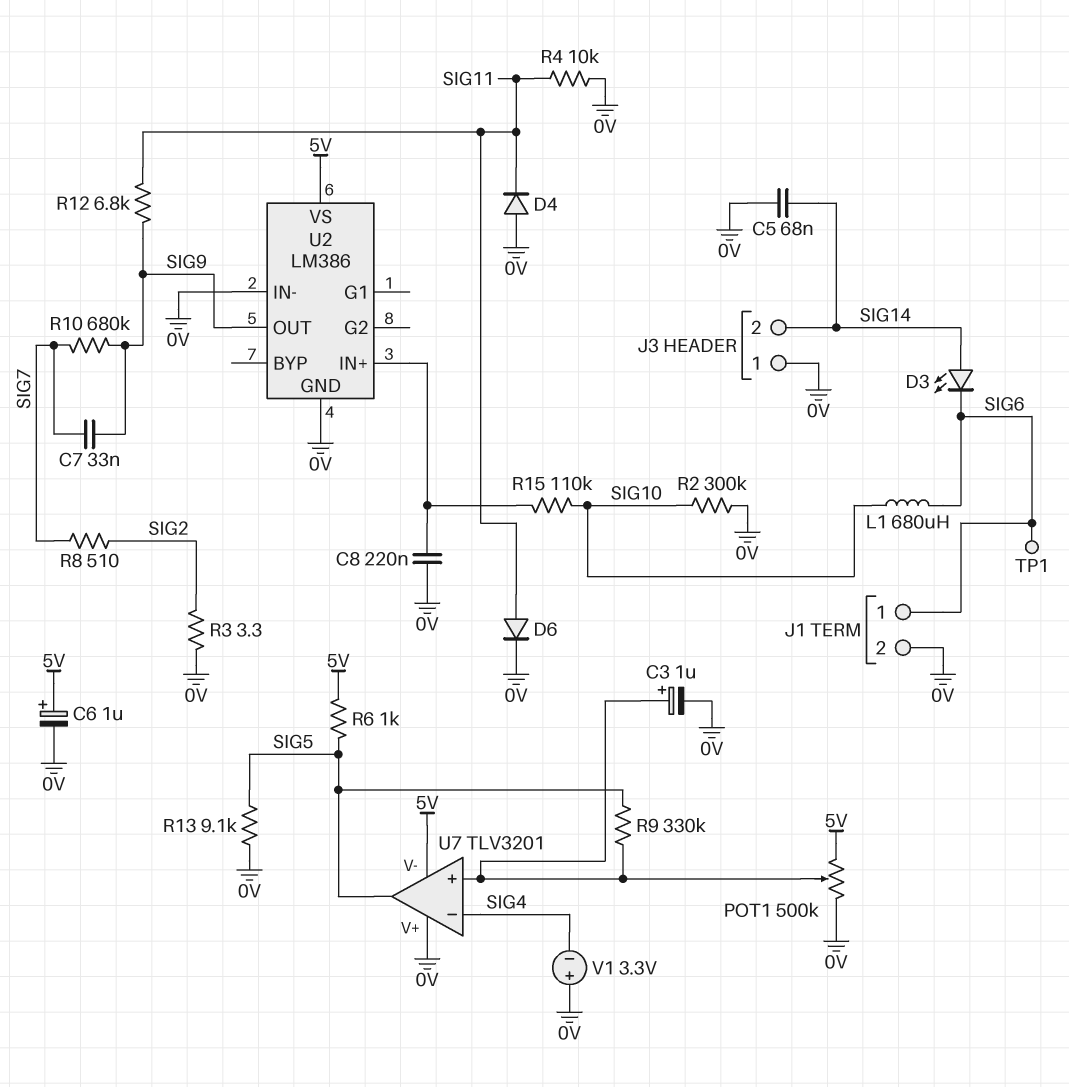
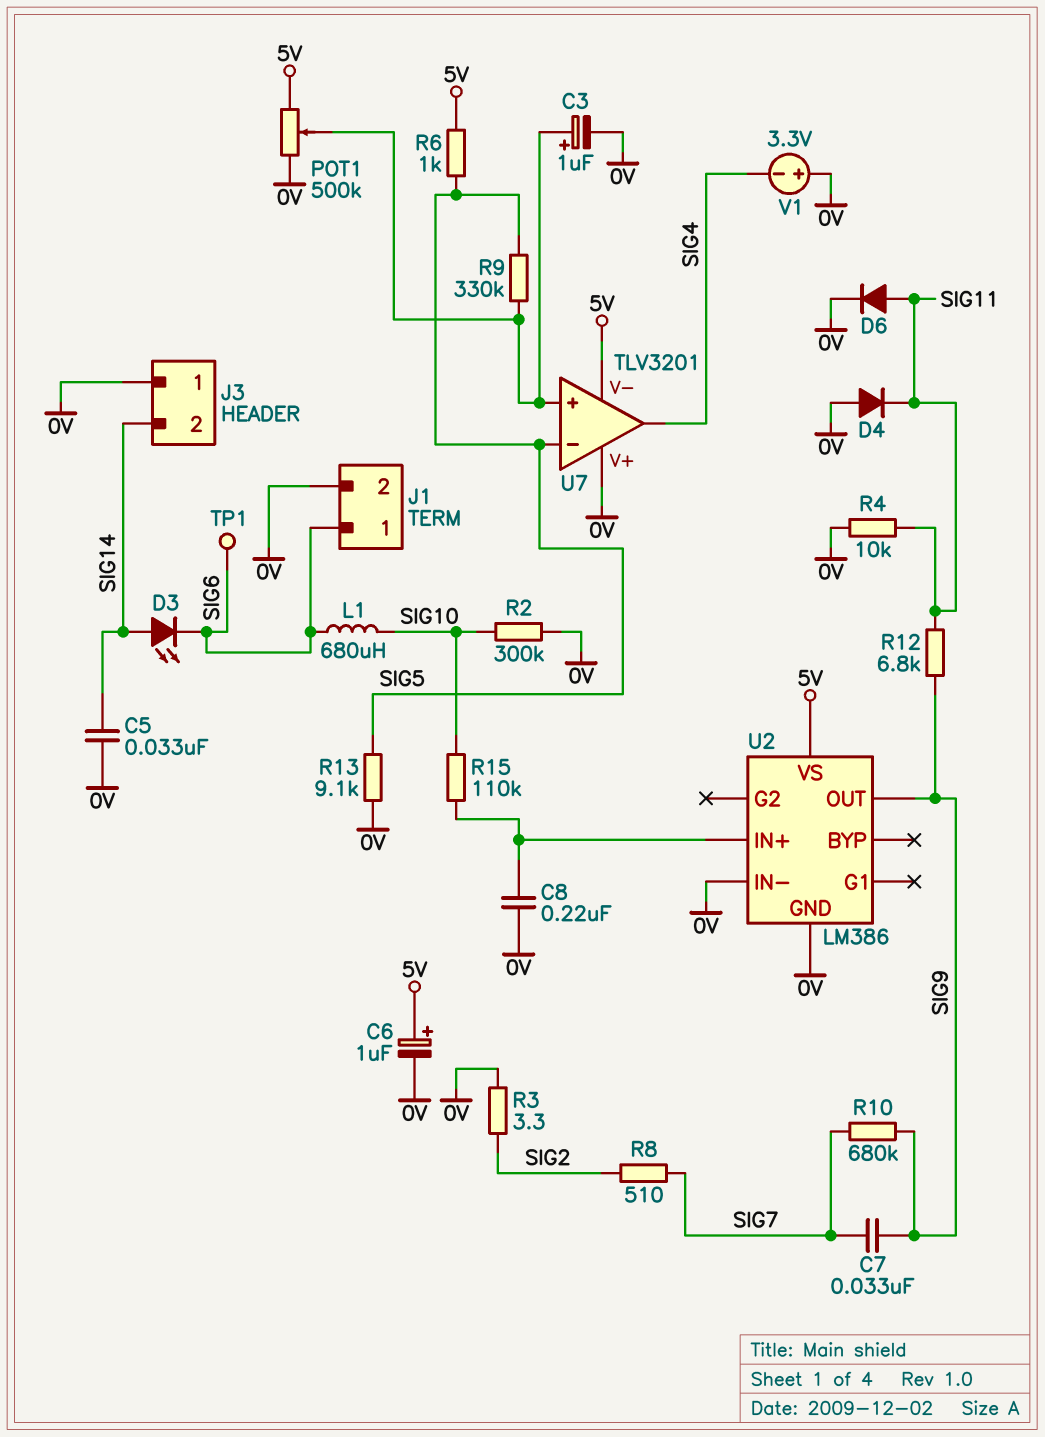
C5: 68nF (0V, SIG14) -> 33nF (0V, SIG14)
U7 pin in-: SIG4 -> SIG5
U7 pin out: SIG5 -> SIG4

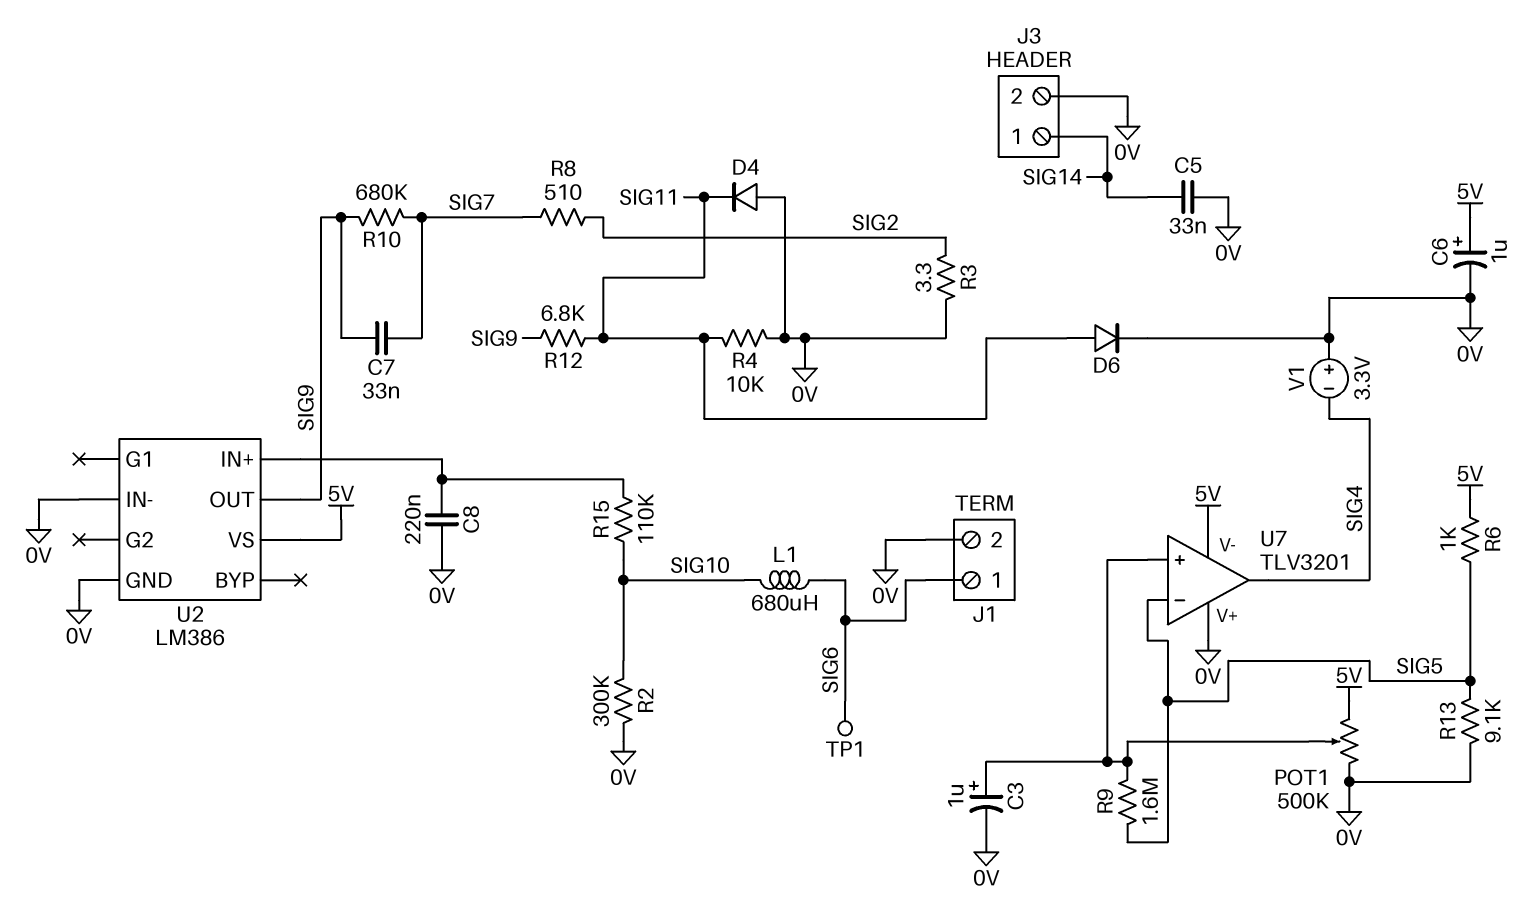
D3: LED (A SIG14, K SIG6) -> none
J3 pin 1: 0V -> SIG14
J3 pin 2: SIG14 -> 0V
R9: 330k (SIG5, U7/in+) -> 1.6M (SIG5, U7/in+)

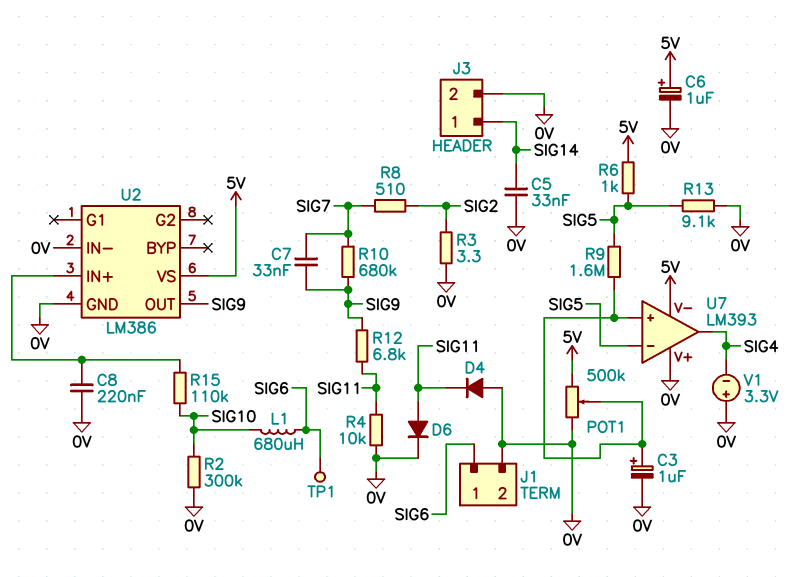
U7: TLV3201 -> LM393

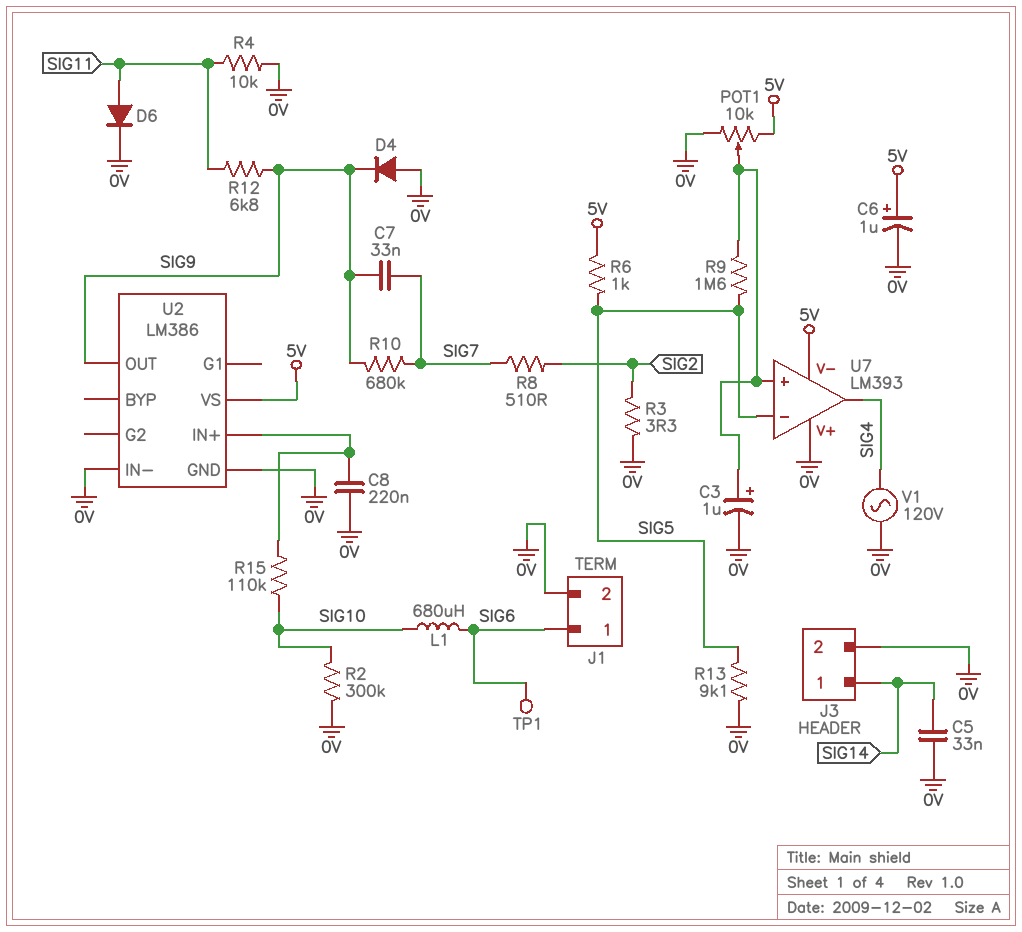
D4: diode (A 0V, K SIG11) -> diode (A 0V, K SIG9)
POT1: 500k (0V, 5V, wiper U7/in+) -> 10k (0V, 5V, wiper U7/in+)
V1: 3.3V (plus 0V, minus SIG4) -> AC 120V (0V, SIG4)

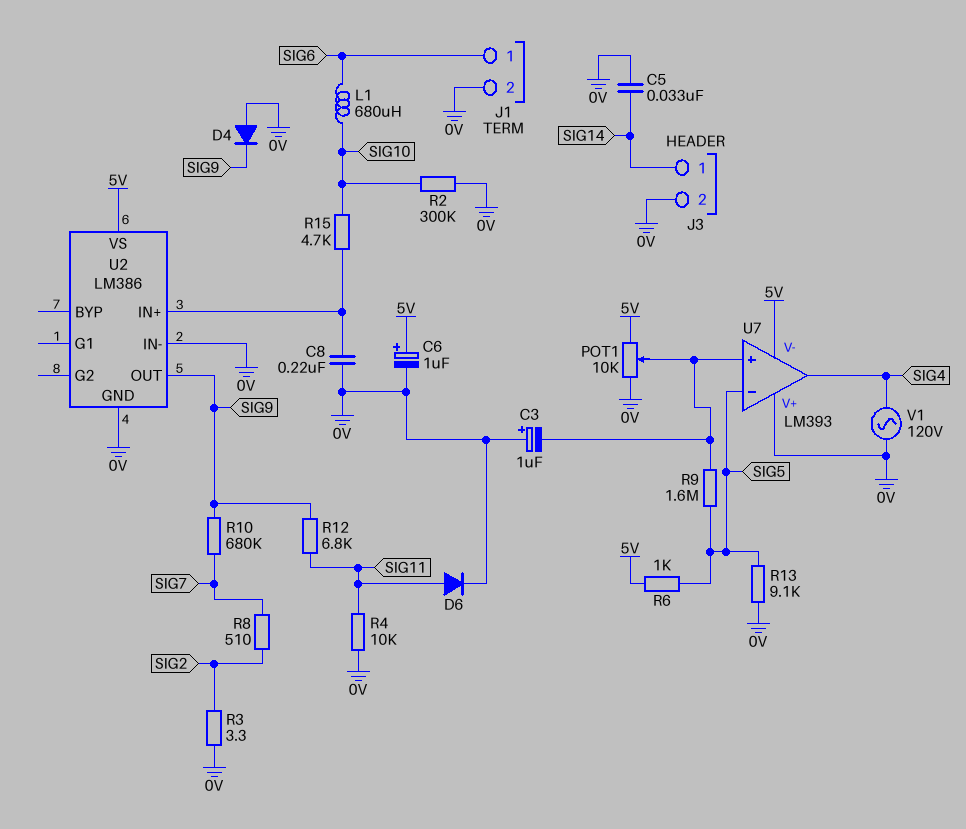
C3: 1uF (plus U7/in+, minus 0V) -> 1uF (plus 0V, minus U7/in+)
C7: 33nF (SIG7, SIG9) -> none
R15: 110k (SIG10, U2/IN+) -> 4.7k (SIG10, U2/IN+)
TP1: test point (SIG6) -> none

